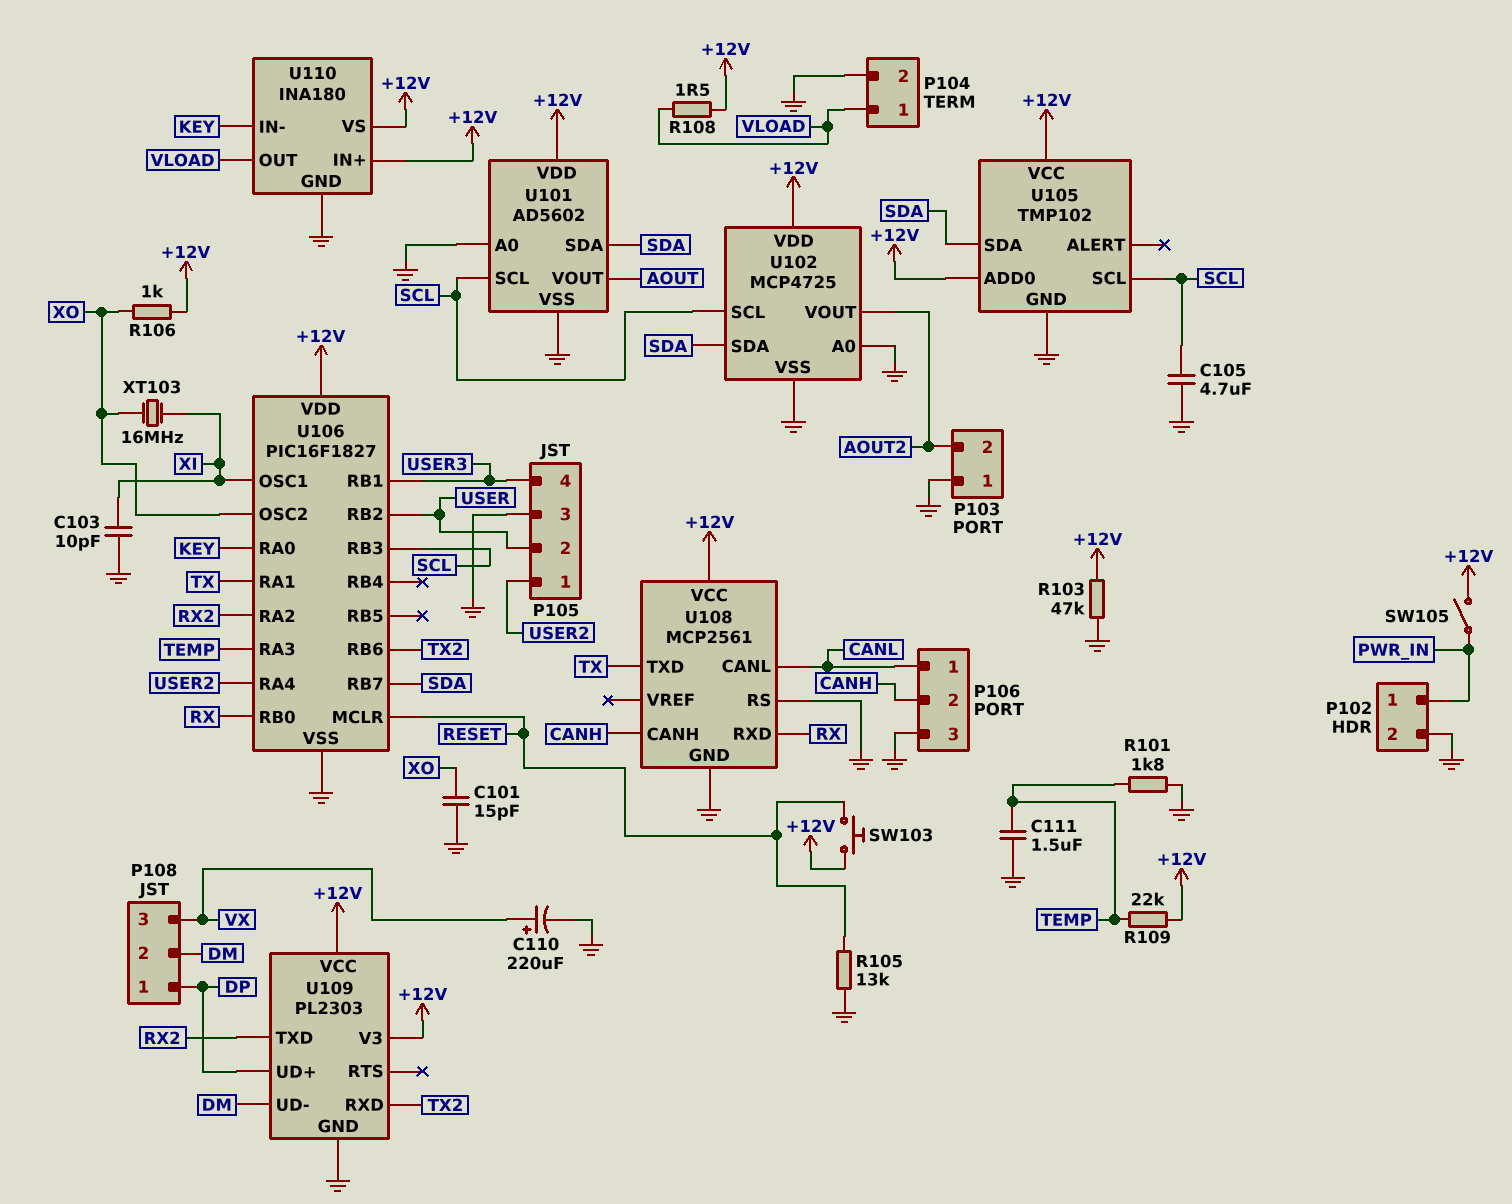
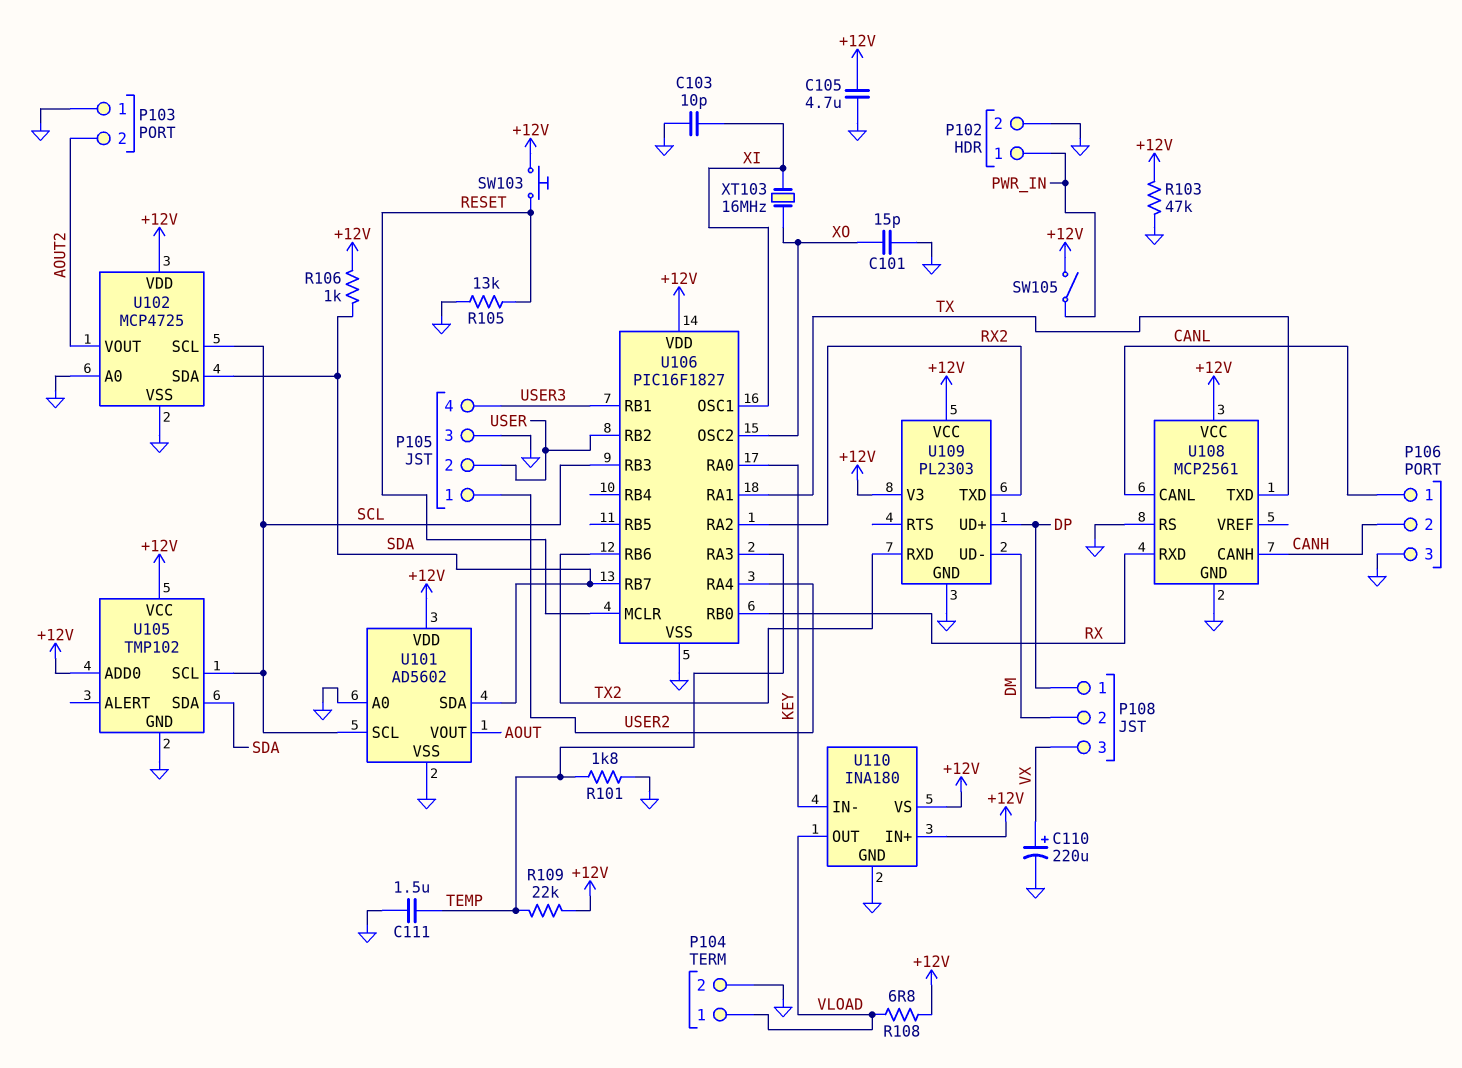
C105: 4.7uF (GND, SCL) -> 4.7uF (+12V, GND)
R106: 1k (+12V, XO) -> 1k (+12V, SDA)
R108: 1.5 (+12V, VLOAD) -> 6.8 (+12V, VLOAD)

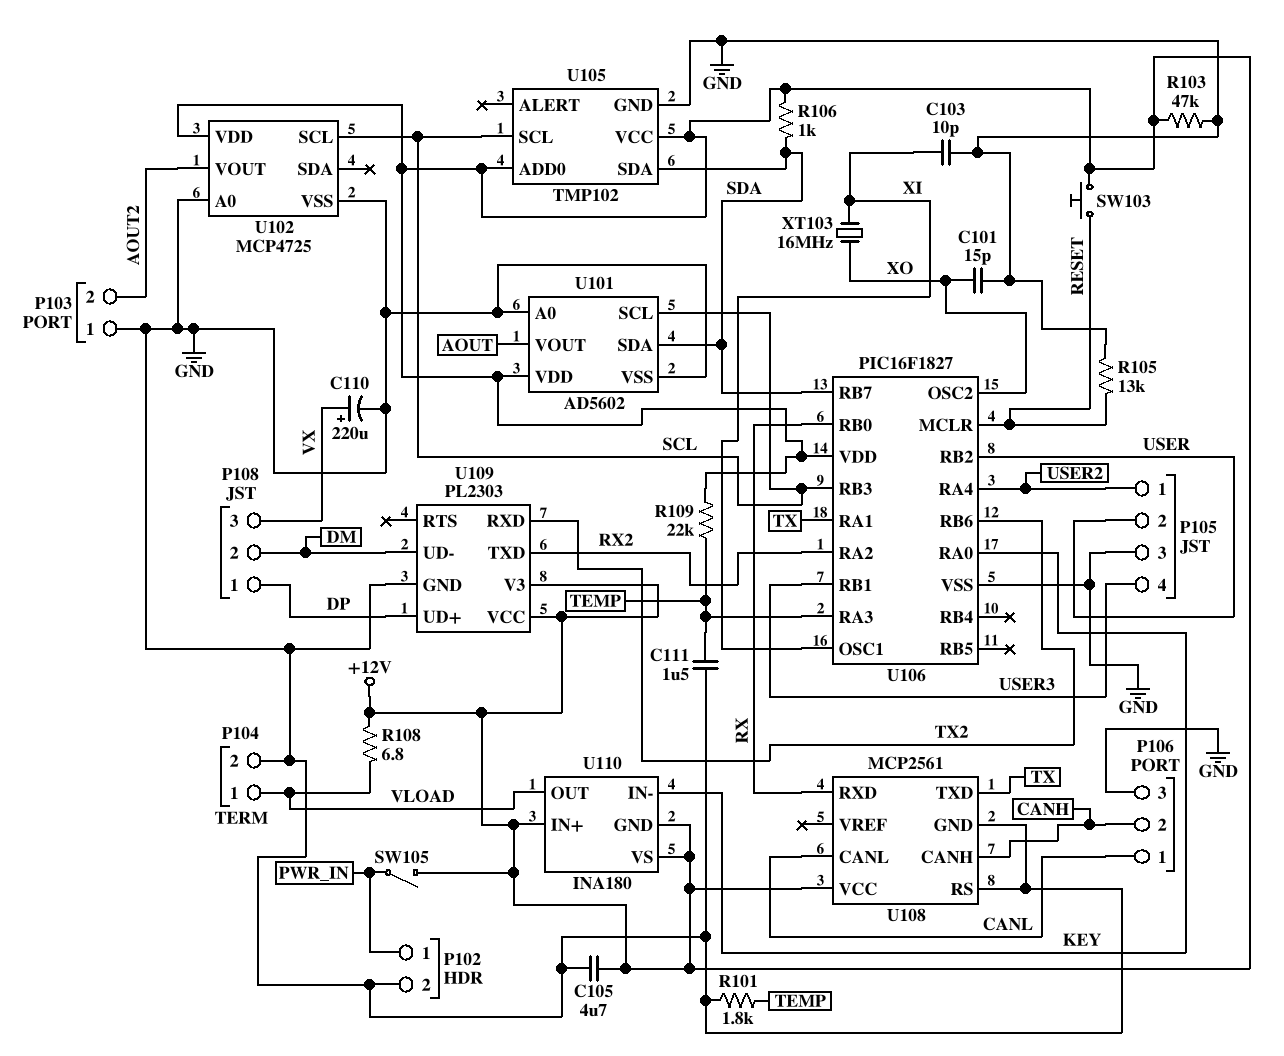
U102 pin SDA: SDA -> none
U110 pin GND: GND -> +12V

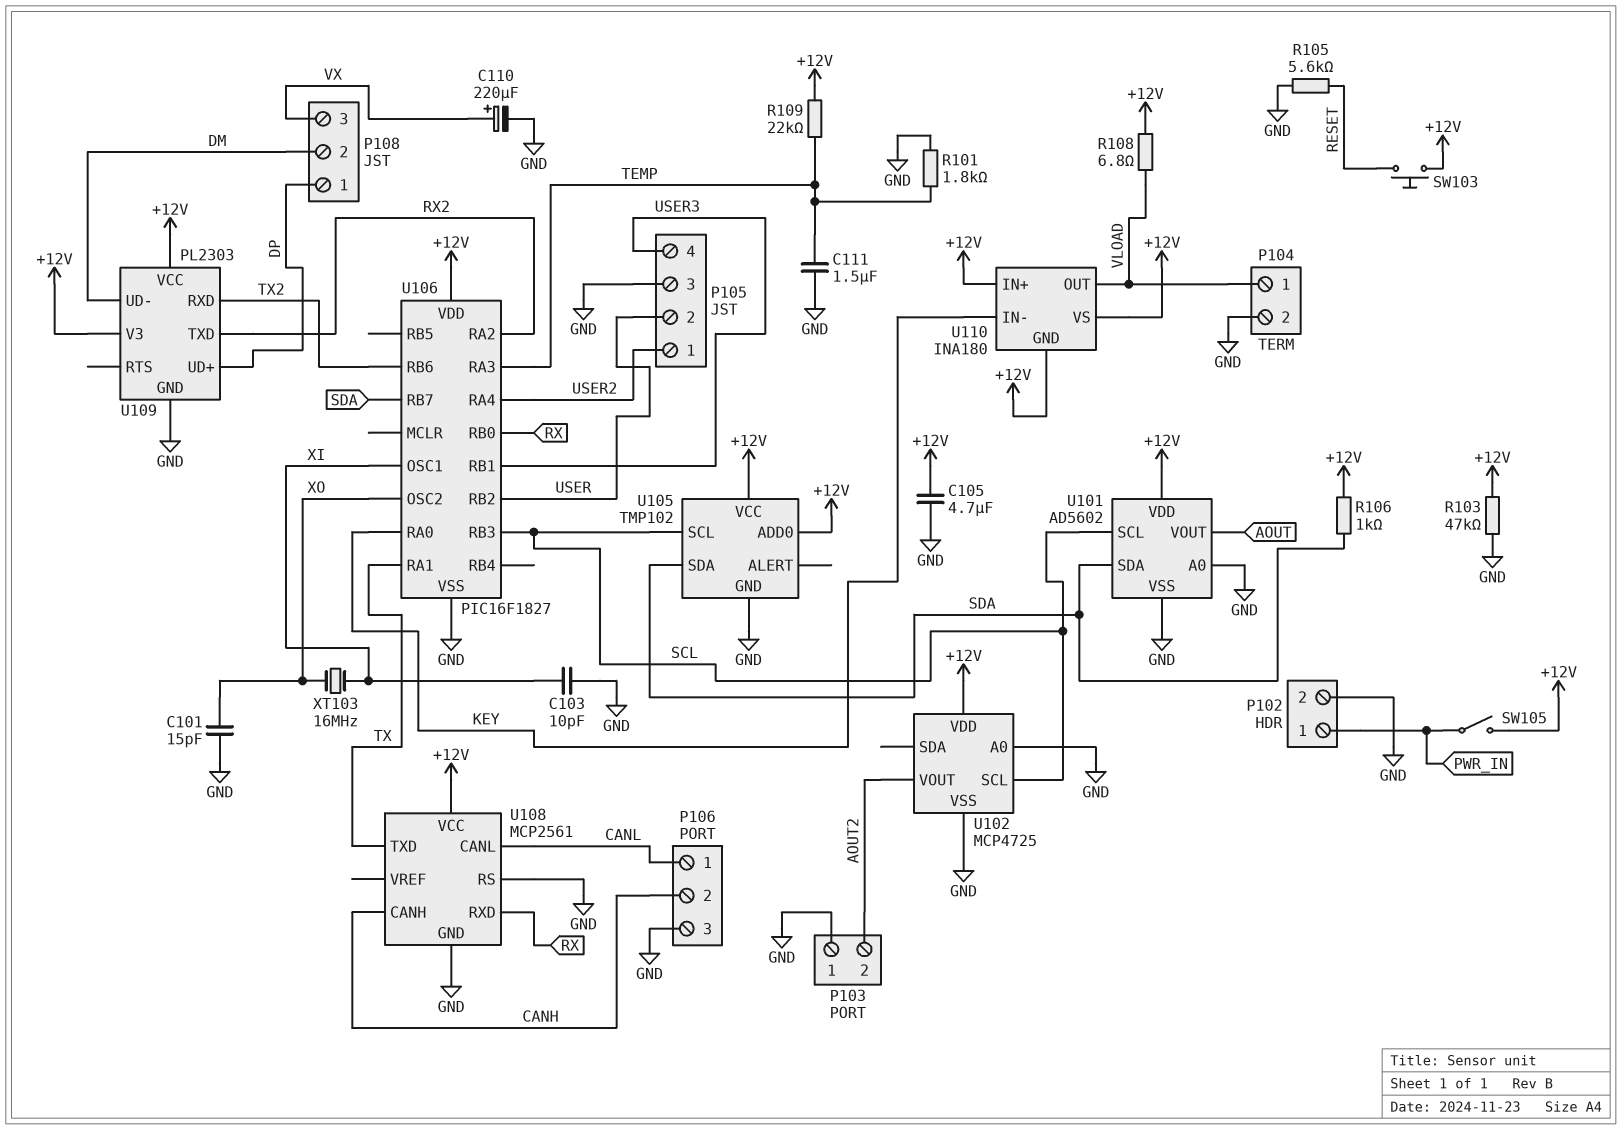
R105: 13k (GND, RESET) -> 5.6k (GND, RESET)
U106 pin MCLR: RESET -> none

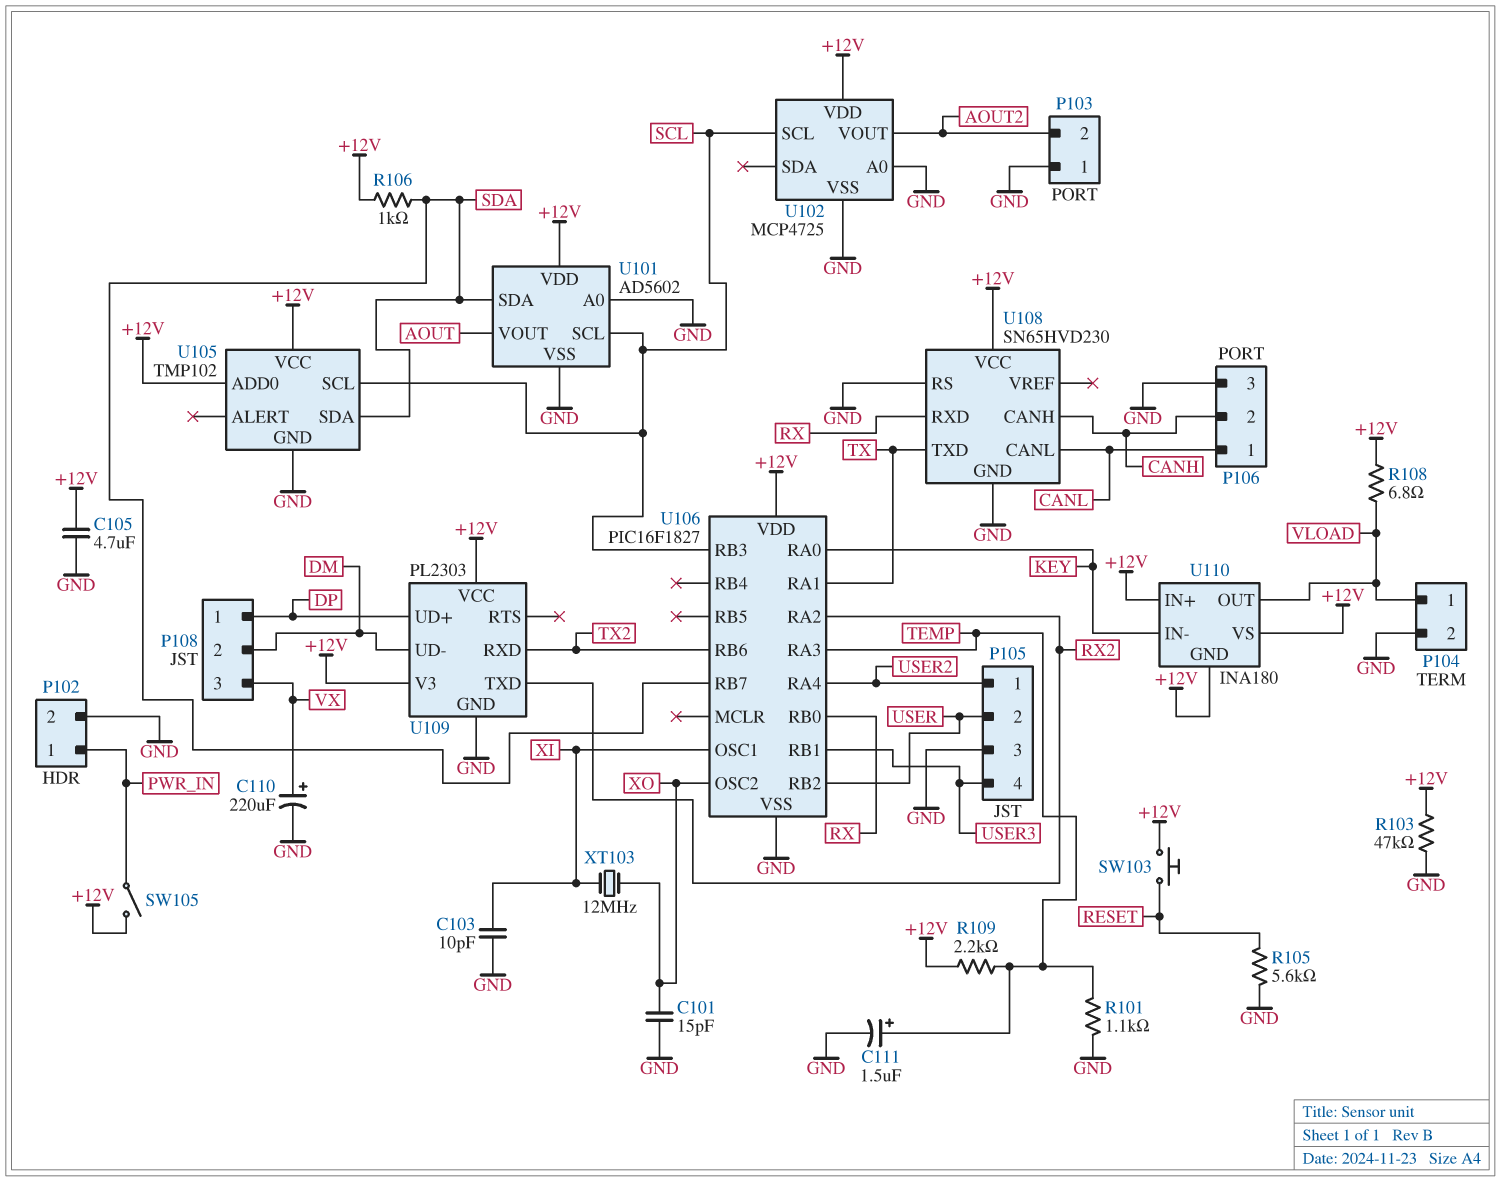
C111: 1.5uF (GND, TEMP) -> 1.5uF (plus TEMP, minus GND)
R101: 1.8k (GND, TEMP) -> 1.1k (GND, TEMP)
R109: 22k (+12V, TEMP) -> 2.2k (+12V, TEMP)
U108: MCP2561 -> SN65HVD230
XT103: 16MHz (XI, XO) -> 12MHz (XI, XO)

